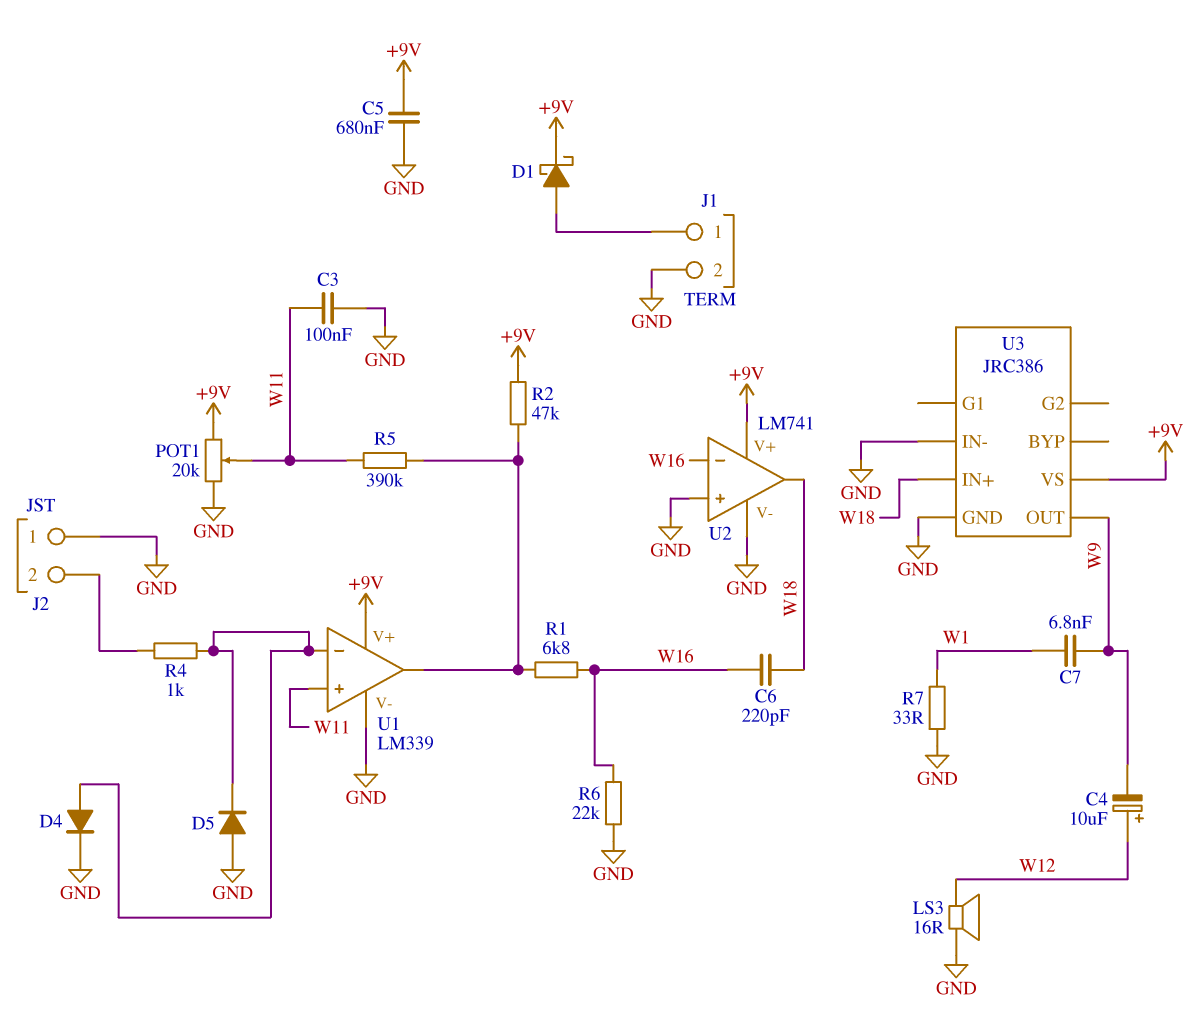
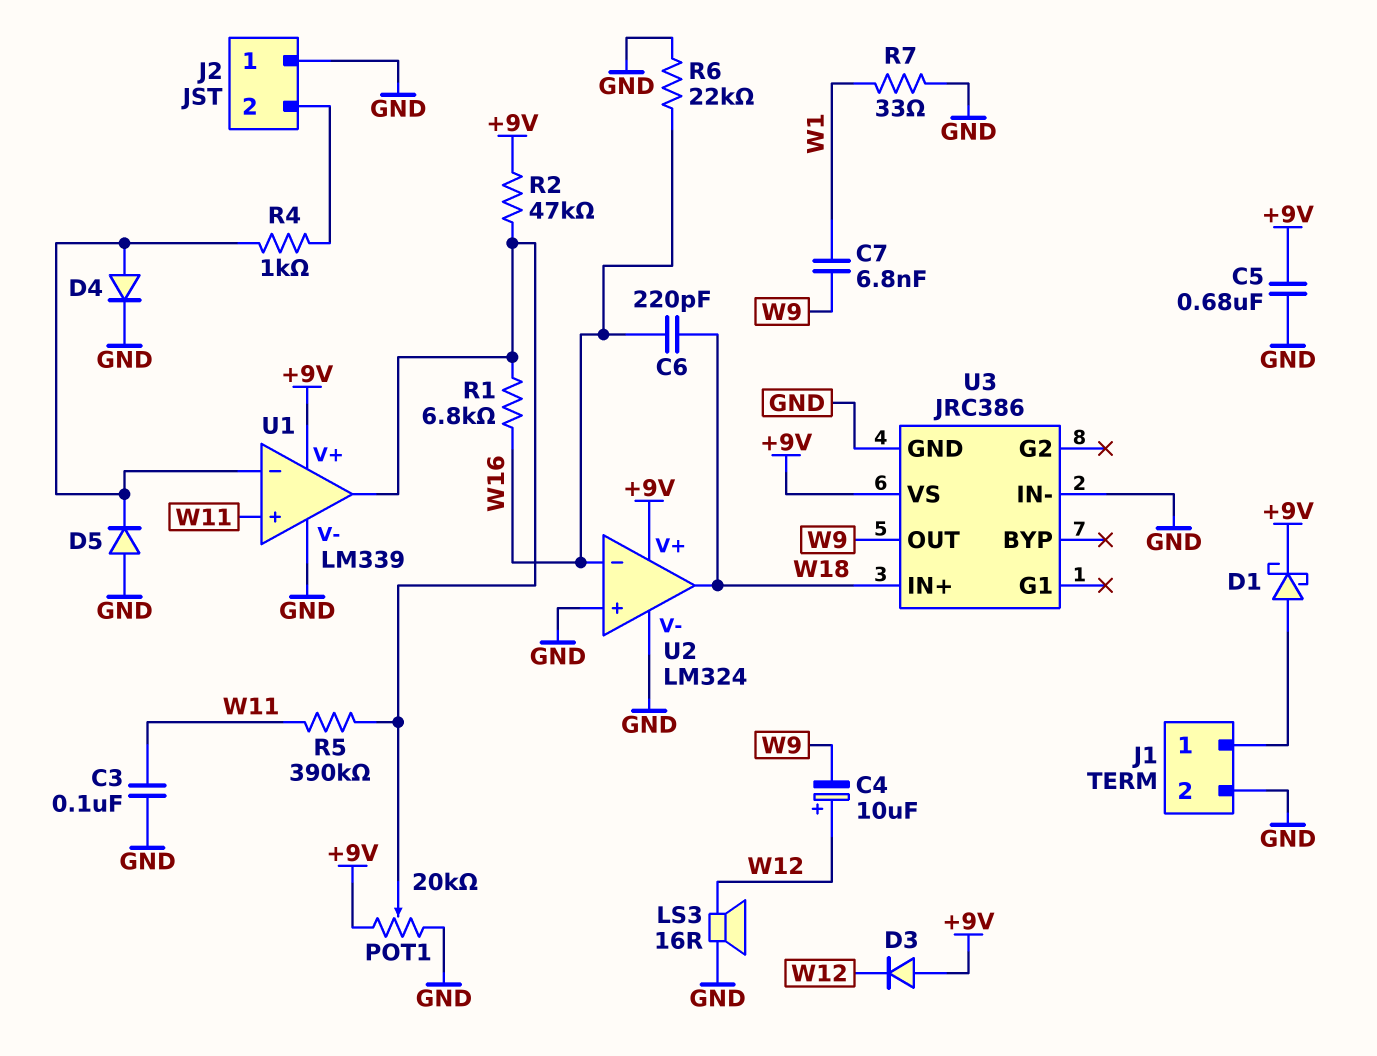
D3: none -> diode (A +9V, K W12)
POT1: 20k (+9V, GND, wiper W11) -> 20k (+9V, GND, wiper U1/out)
U2: LM741 -> LM324

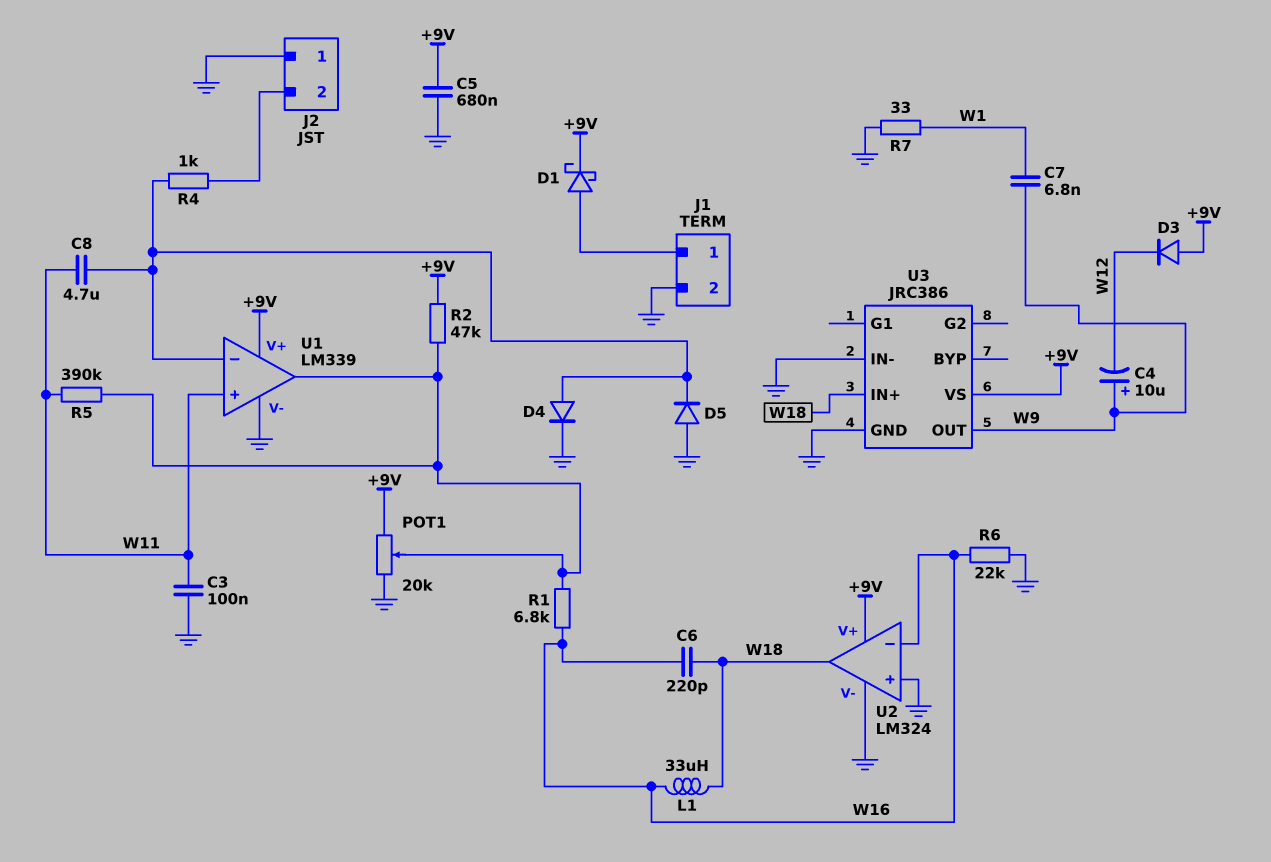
C4: 10uF (plus W12, minus W9) -> 10uF (plus W9, minus W12)
C8: none -> 4.7uF (U1/in-, W11)
L1: none -> 33uH (W16, W18)
LS3: speaker 16R (GND, W12) -> none

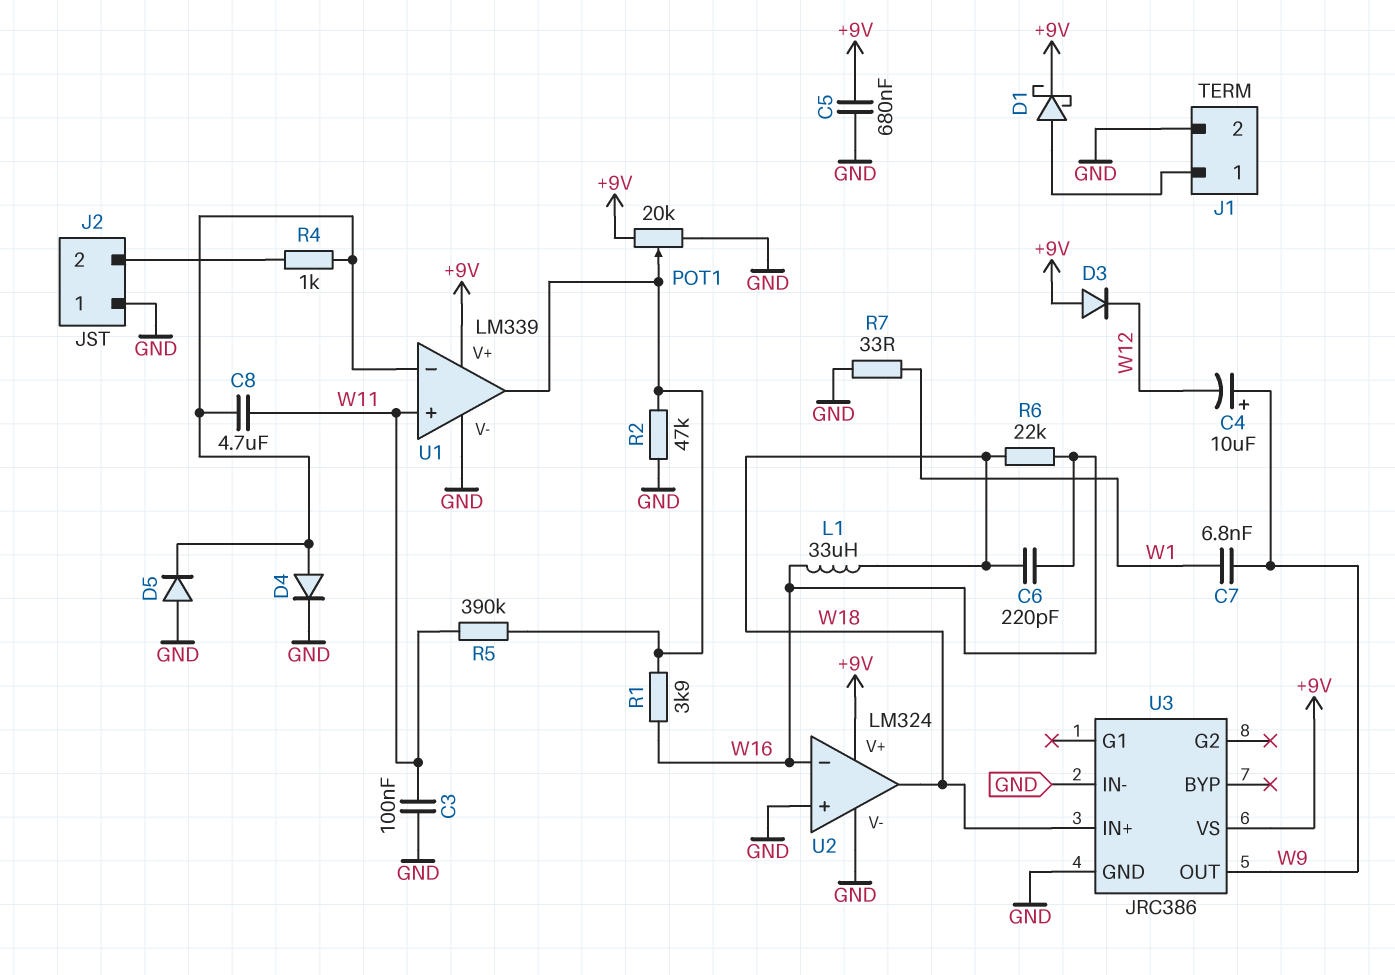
R1: 6.8k (U1/out, W16) -> 3.9k (U1/out, W16)
R2: 47k (+9V, U1/out) -> 47k (GND, U1/out)
R6: 22k (GND, W16) -> 22k (W16, W18)

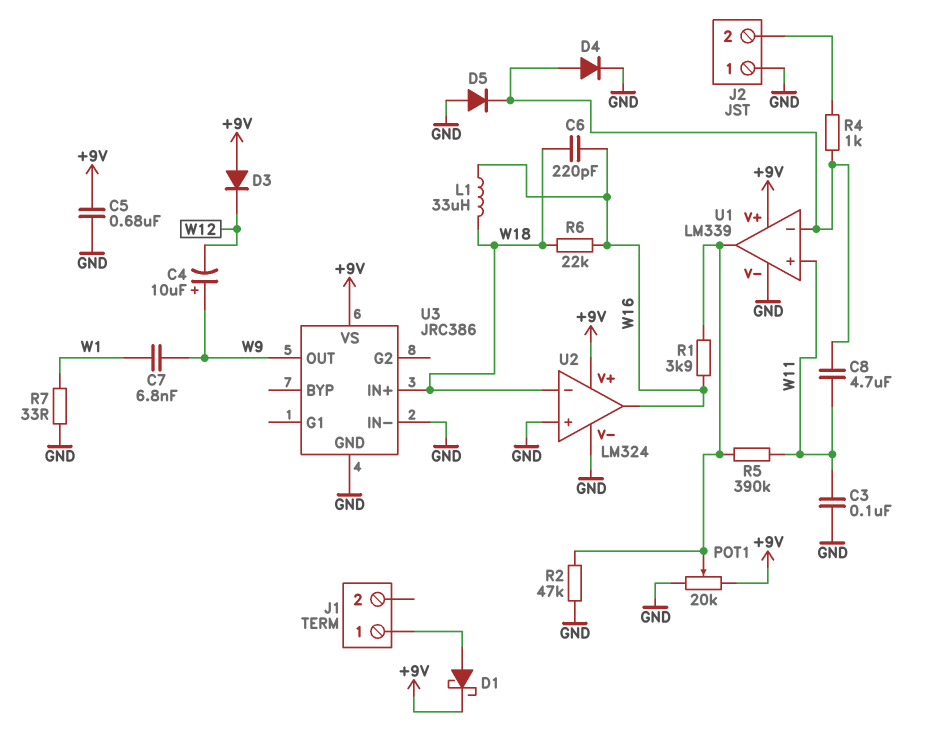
J1 pin 2: GND -> none
U2 pin in-: W16 -> W18
U2 pin out: W18 -> W16

